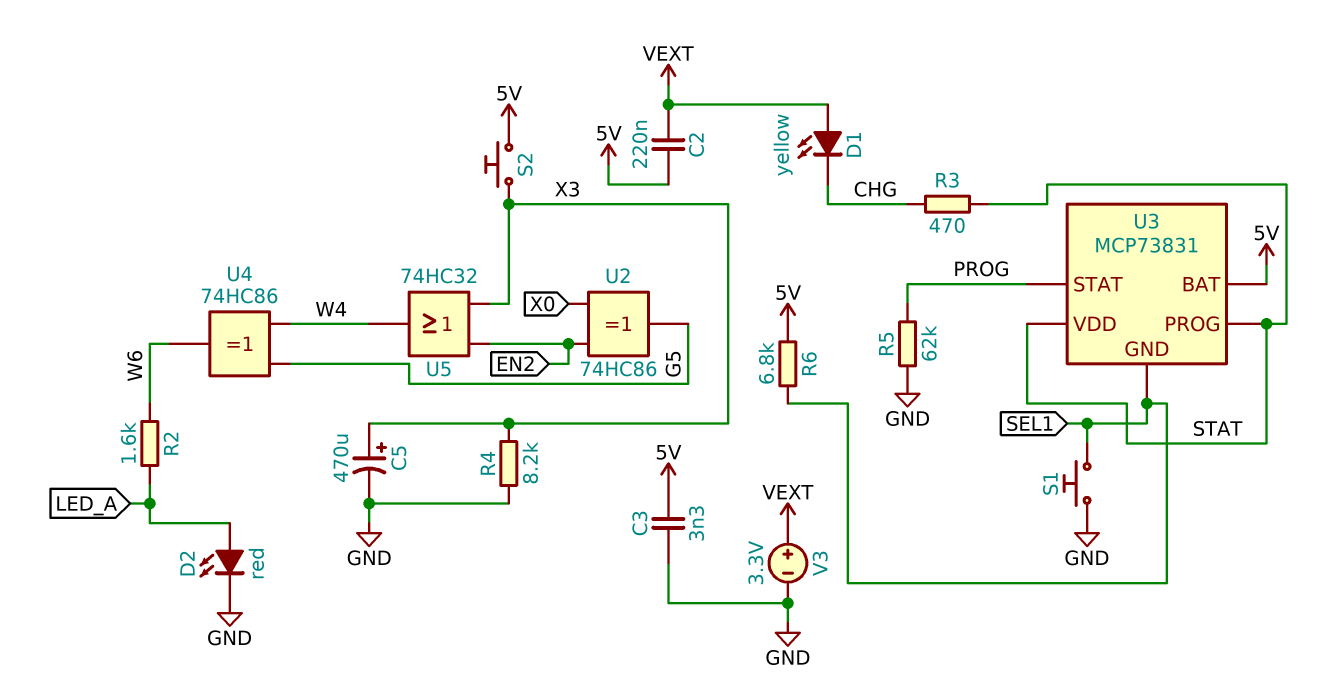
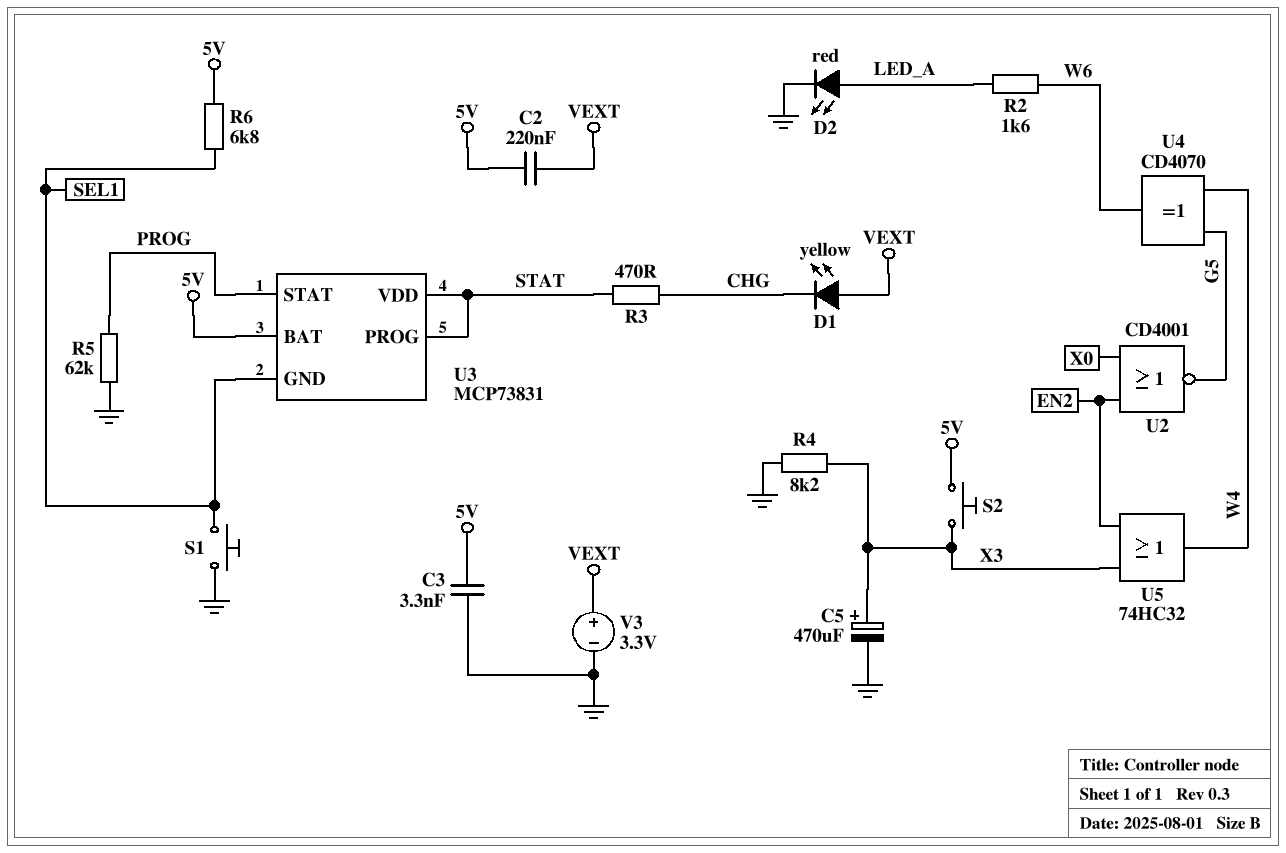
U2: XOR 74HC86 (in EN2, in X0, out G5) -> NOR CD4001 (in EN2, in X0, out G5)
U4: XOR 74HC86 (in G5, in W4, out W6) -> XOR CD4070 (in G5, in W4, out W6)

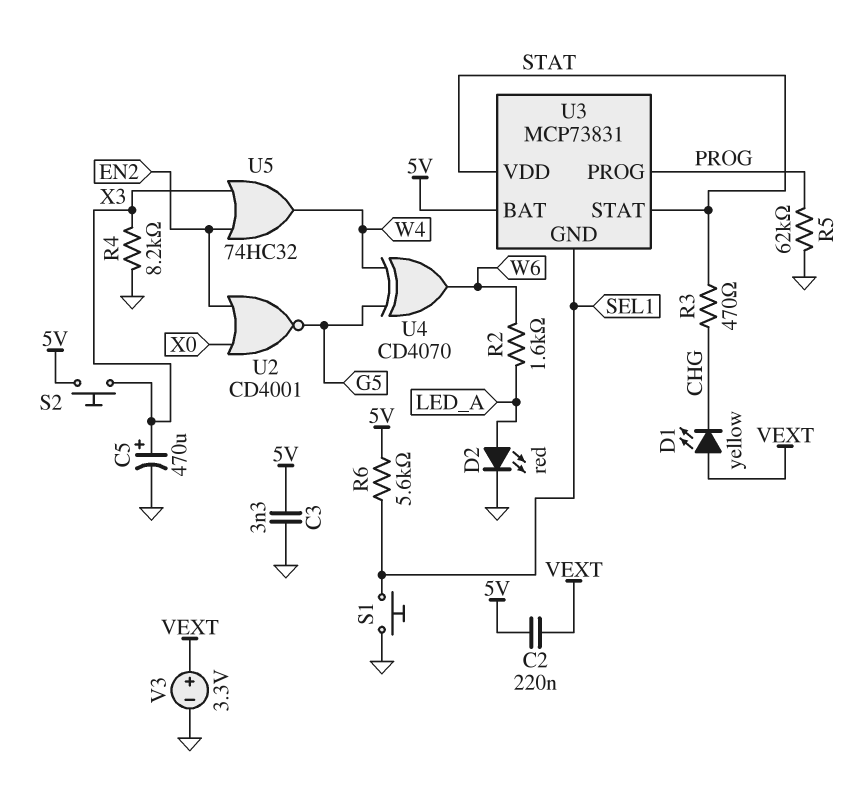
R6: 6.8k (5V, SEL1) -> 5.6k (5V, SEL1)
U3 pin PROG: STAT -> PROG
U3 pin STAT: PROG -> STAT

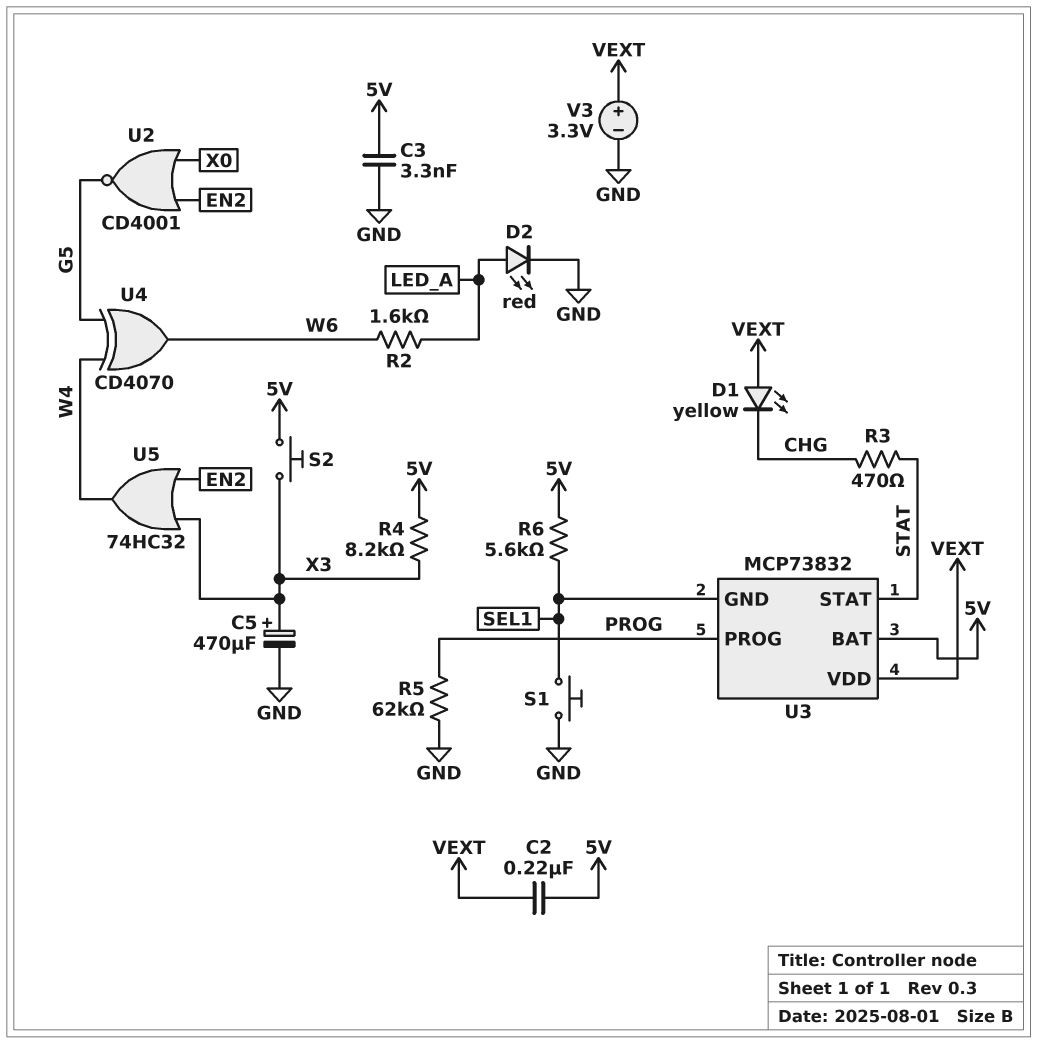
R4: 8.2k (GND, X3) -> 8.2k (5V, X3)
U3: MCP73831 -> MCP73832
U3 pin VDD: STAT -> VEXT

